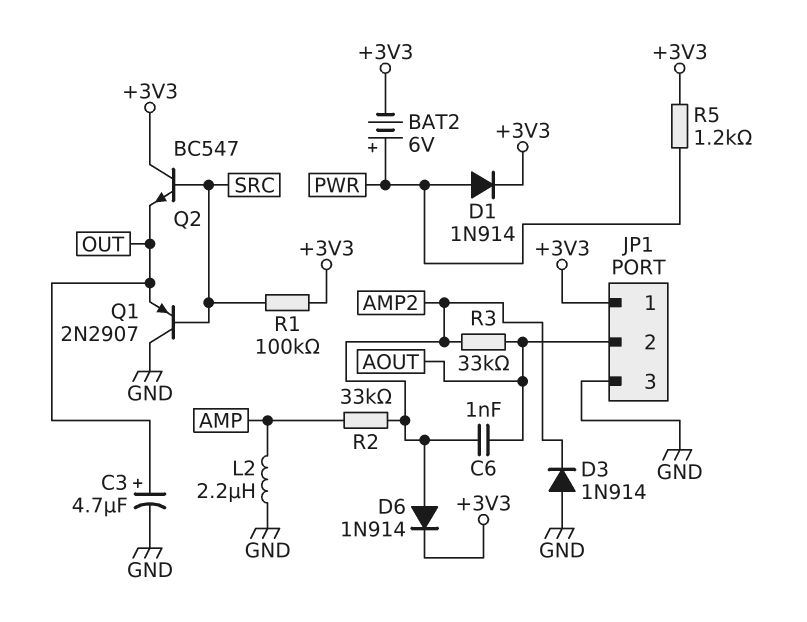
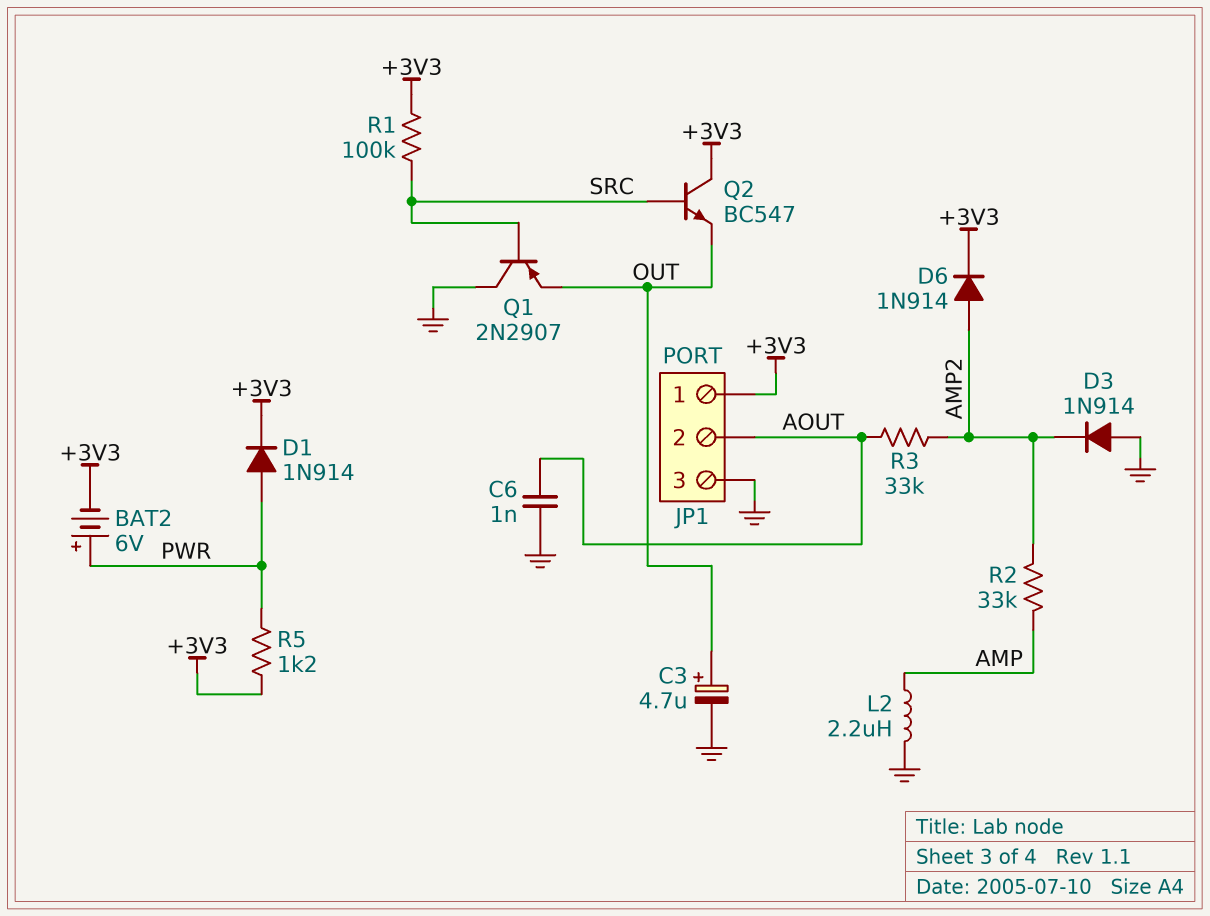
C6: 1nF (AMP2, AOUT) -> 1nF (AOUT, GND)

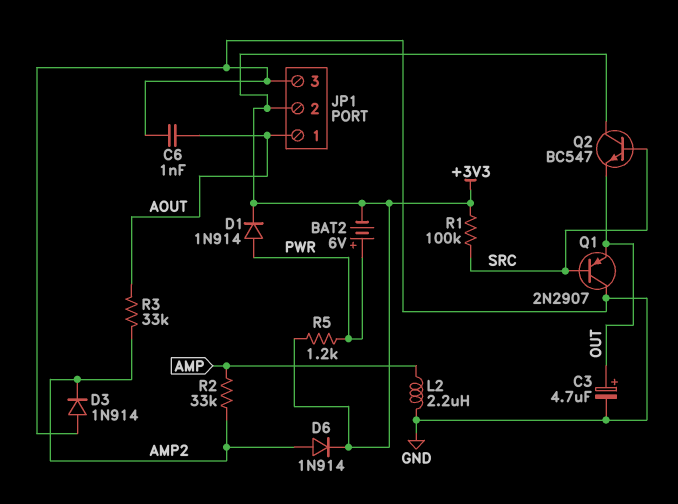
JP1 pin 1: +3V3 -> AOUT
JP1 pin 2: AOUT -> +3V3

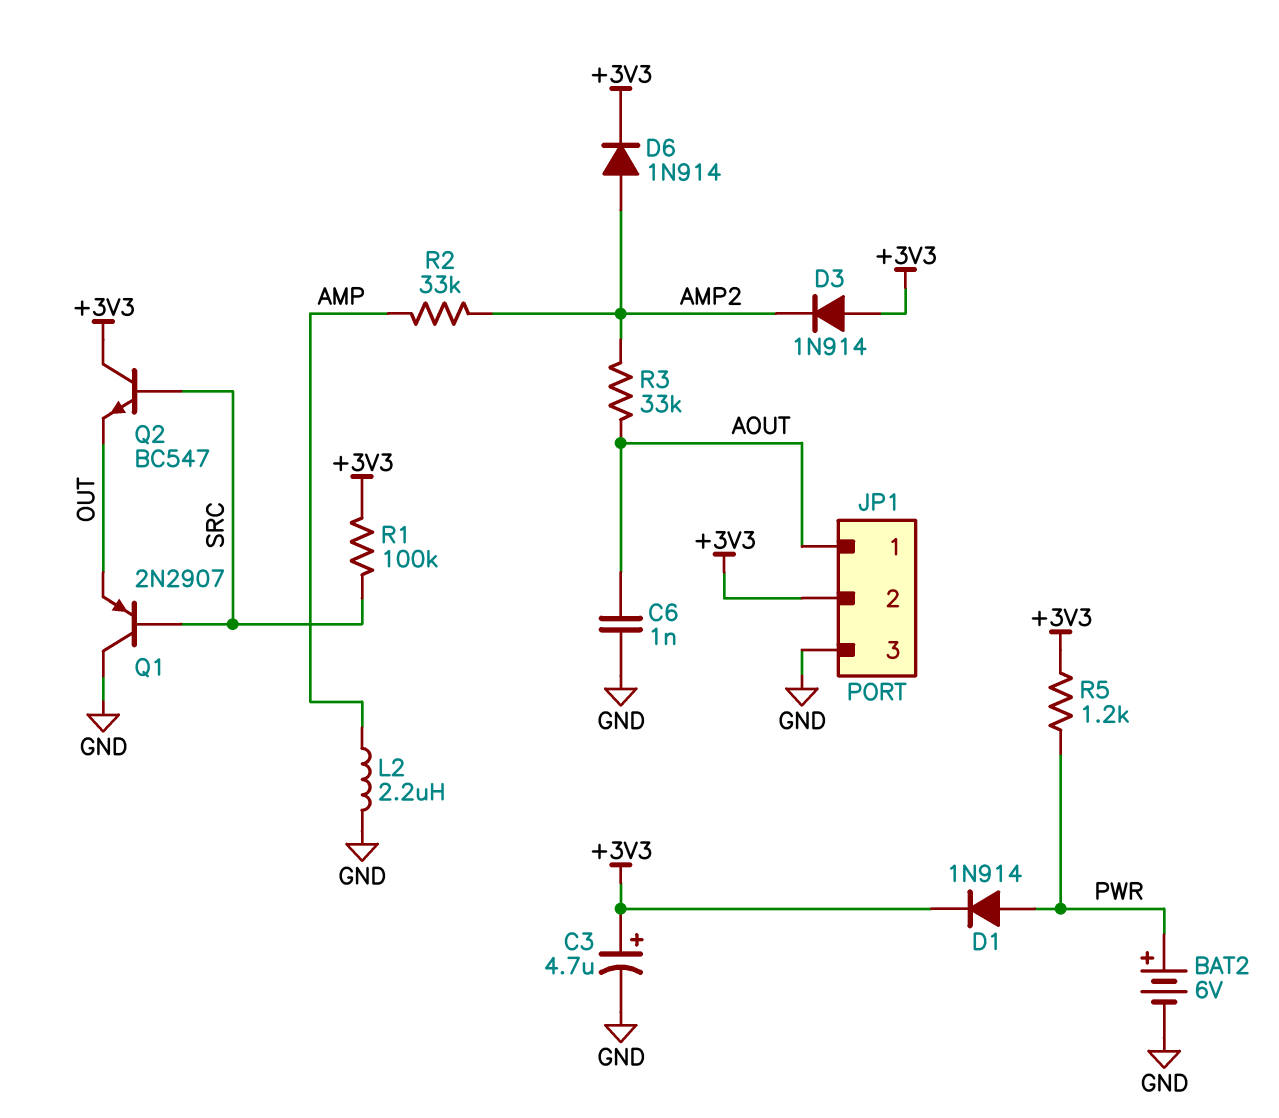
BAT2: 6V (plus PWR, minus +3V3) -> 6V (plus PWR, minus GND)
C3: 4.7uF (plus OUT, minus GND) -> 4.7uF (plus +3V3, minus GND)
D3: diode 1N914 (A GND, K AMP2) -> diode 1N914 (A +3V3, K AMP2)

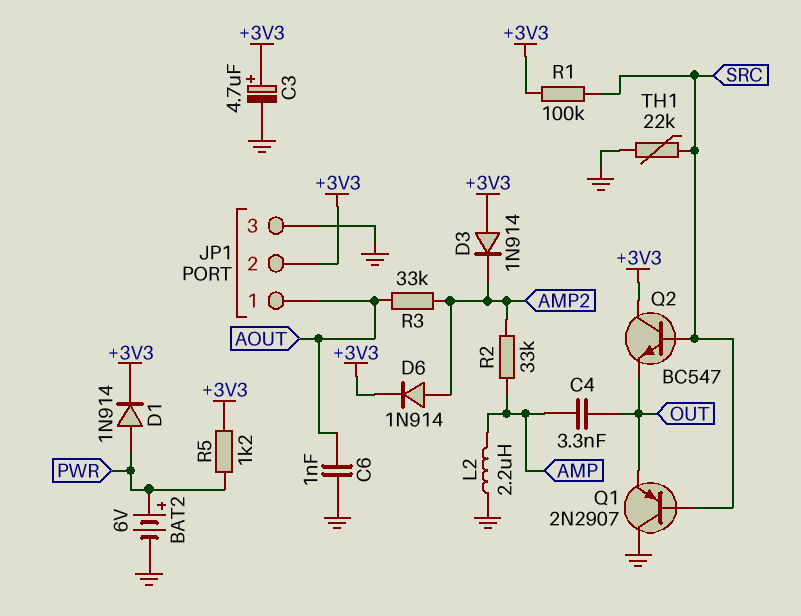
C4: none -> 3.3nF (AMP, OUT)
TH1: none -> 22k (GND, SRC)

